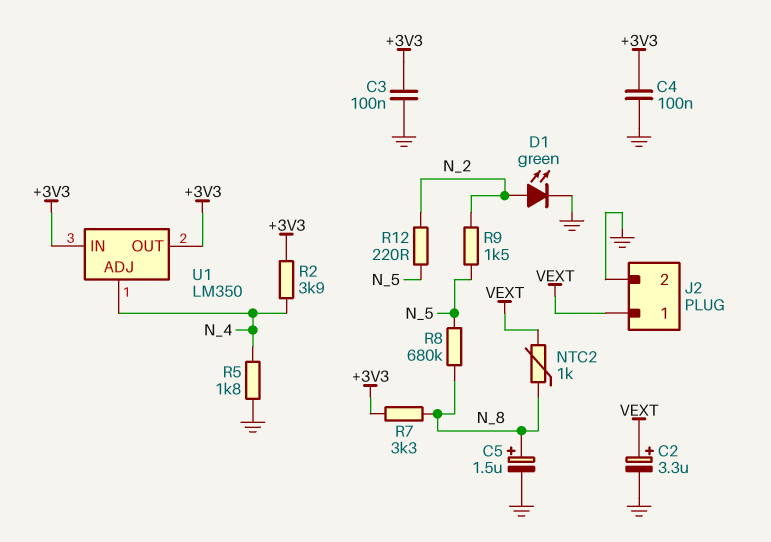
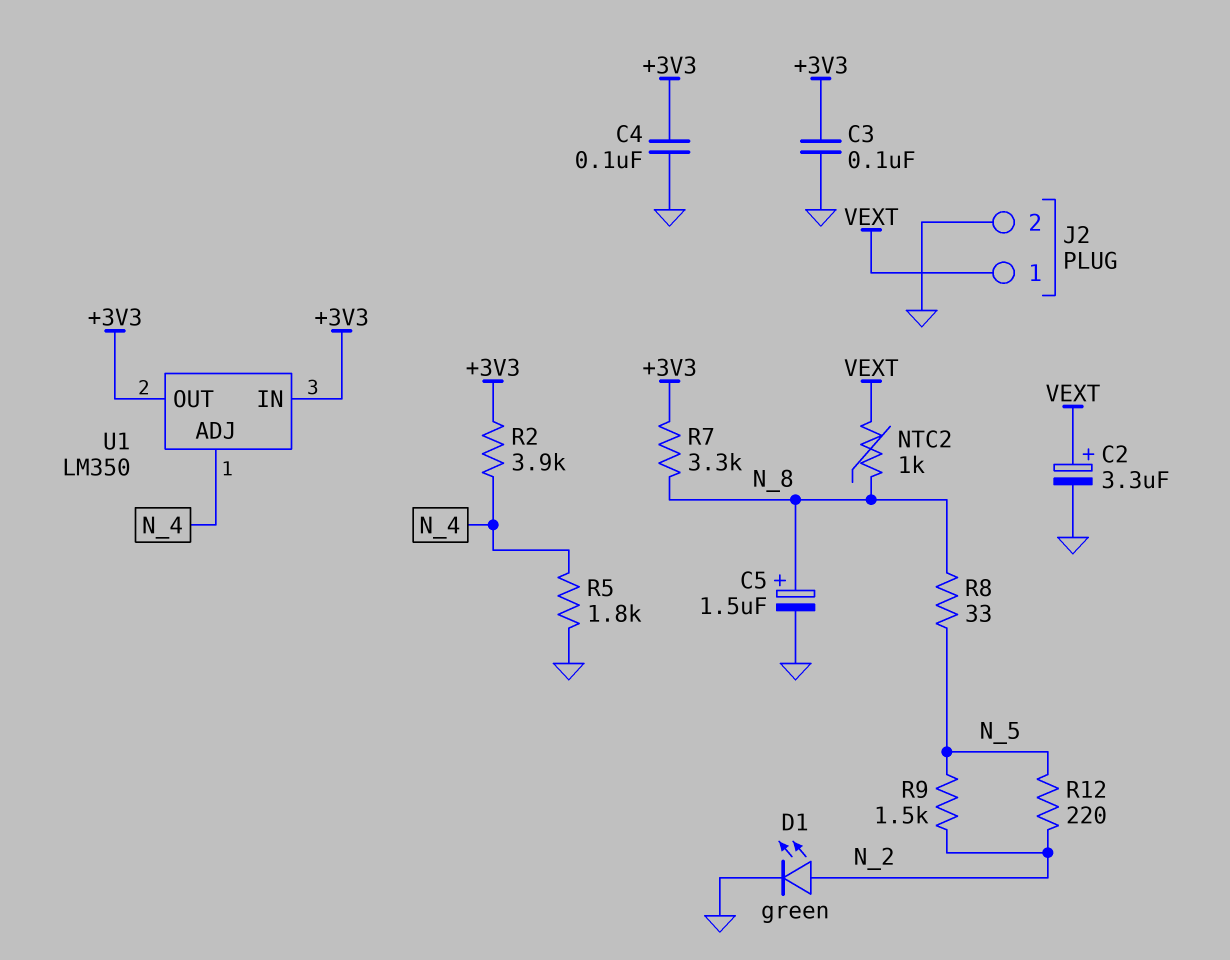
R8: 680k (N_5, N_8) -> 33 (N_5, N_8)

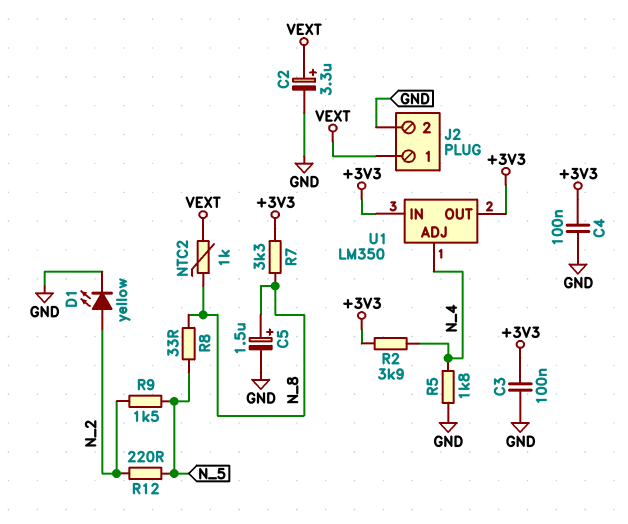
D1: LED green (A N_2, K GND) -> LED yellow (A N_2, K GND)

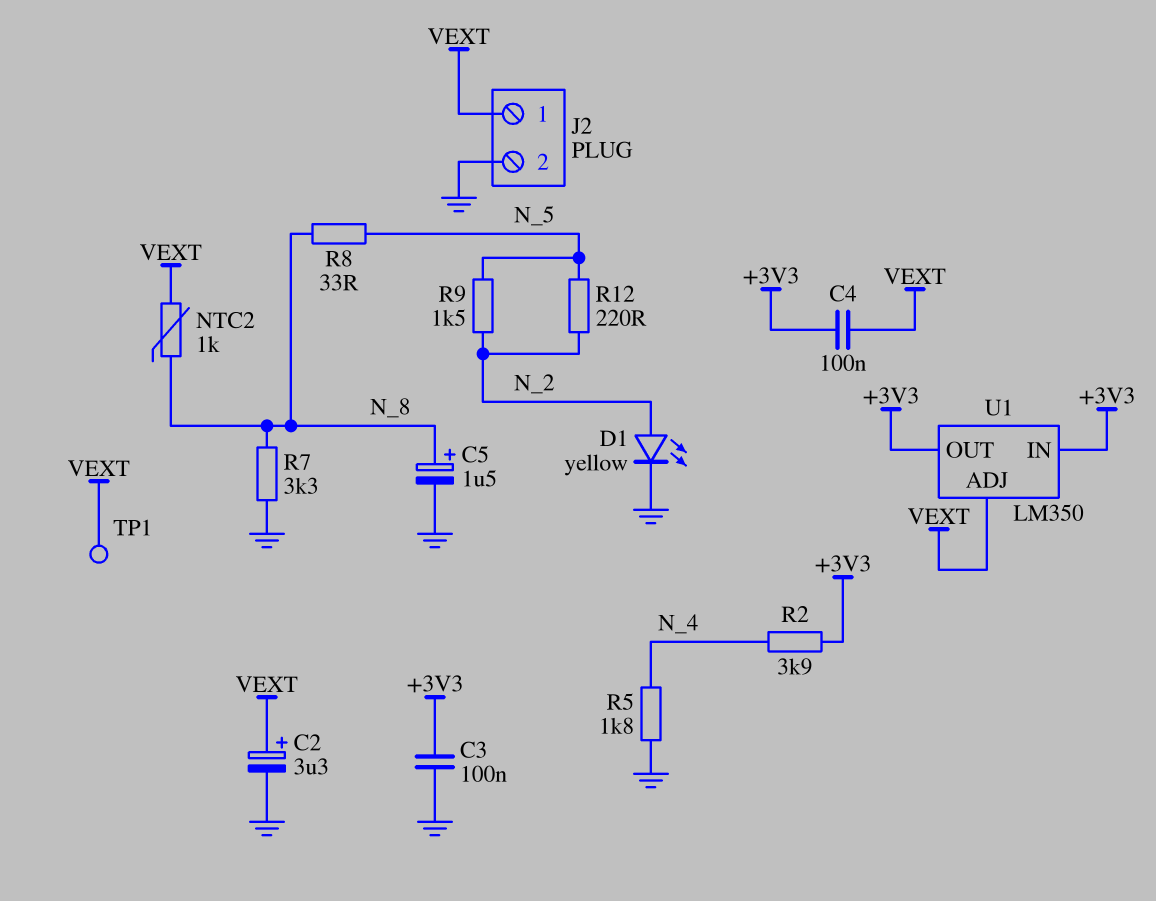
C4: 100nF (+3V3, GND) -> 100nF (+3V3, VEXT)
R7: 3.3k (+3V3, N_8) -> 3.3k (GND, N_8)
TP1: none -> test point (VEXT)
U1 pin ADJ: N_4 -> VEXT

